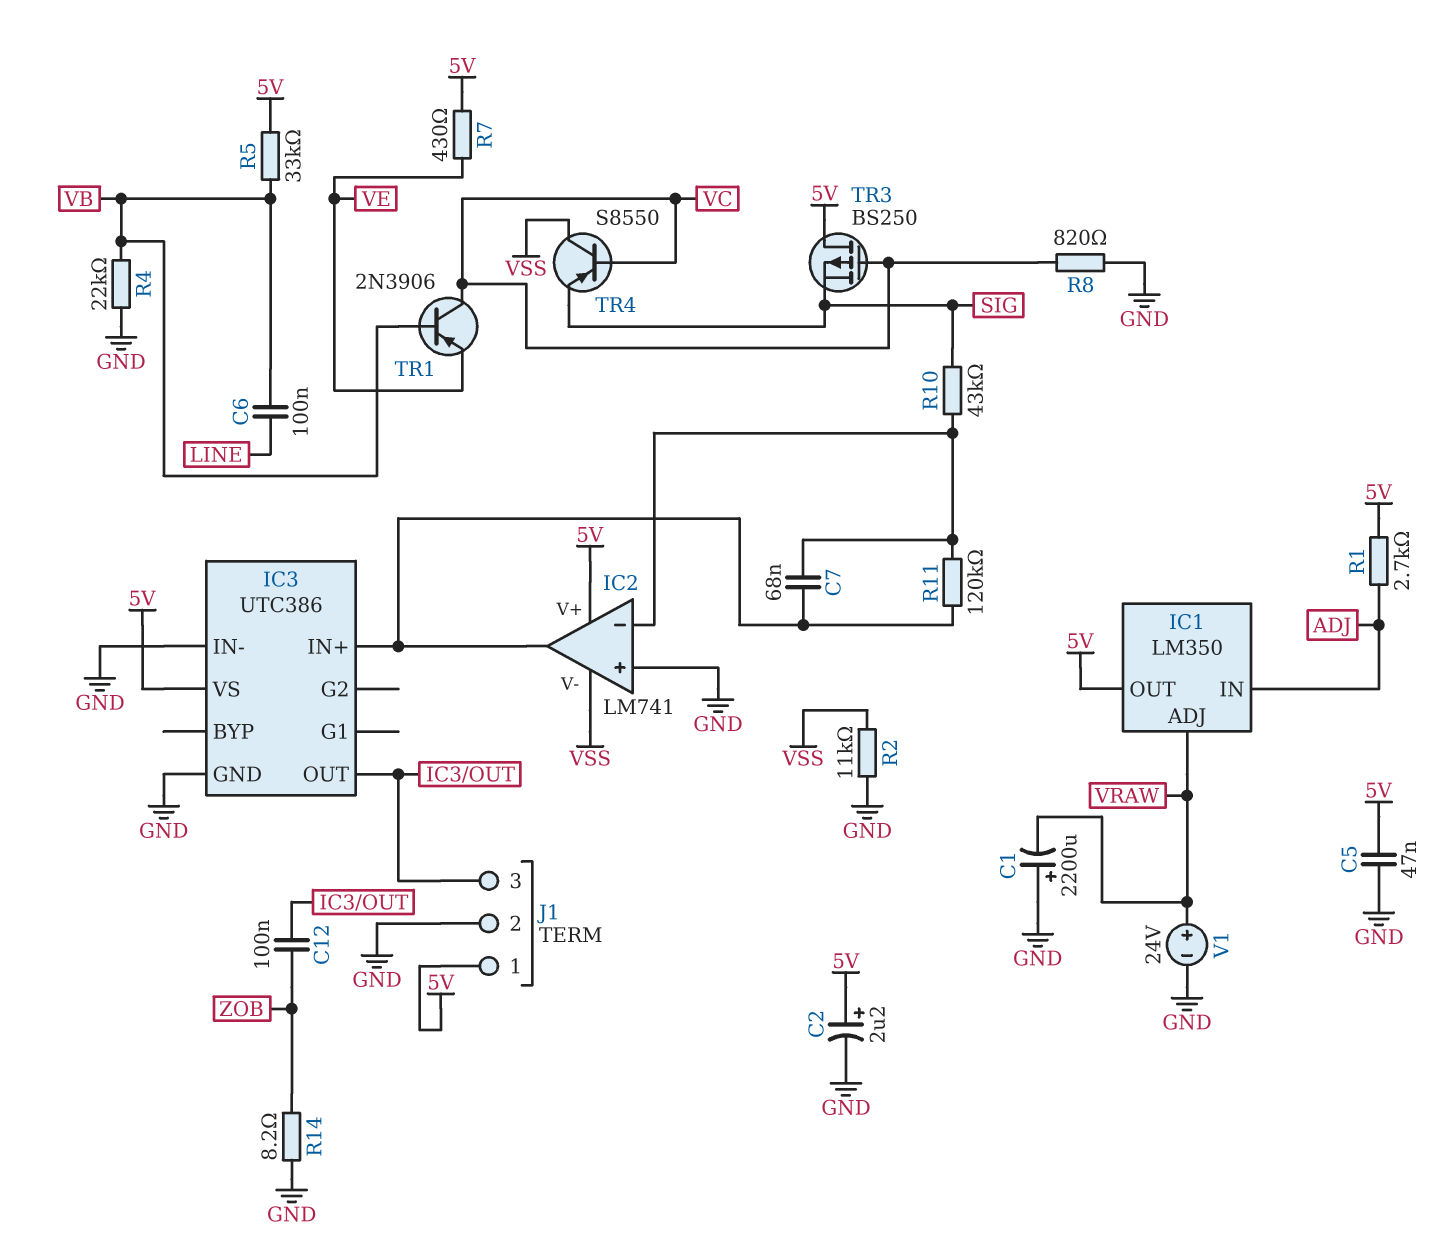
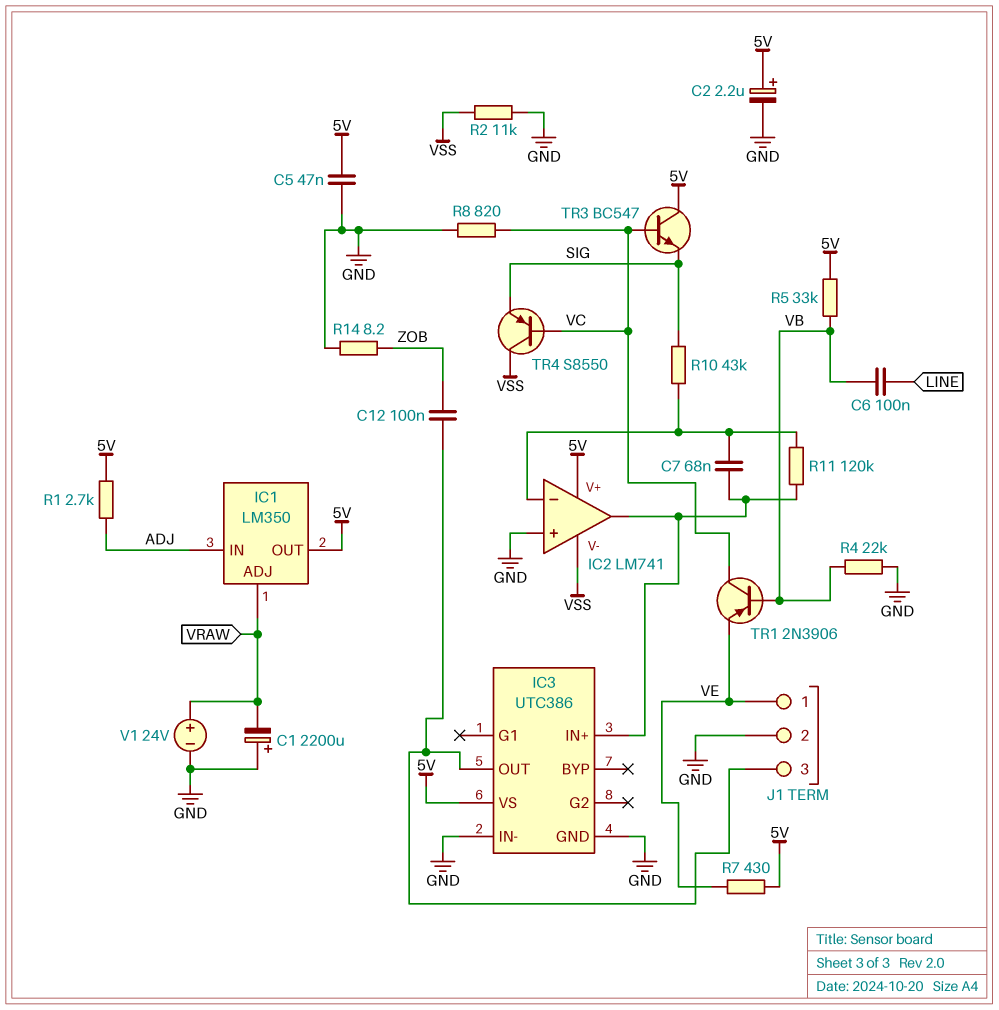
J1 pin 1: 5V -> VE
TR3: PMOS BS250 (G VC, D 5V, S SIG) -> NPN BC547 (B VC, C 5V, E SIG)

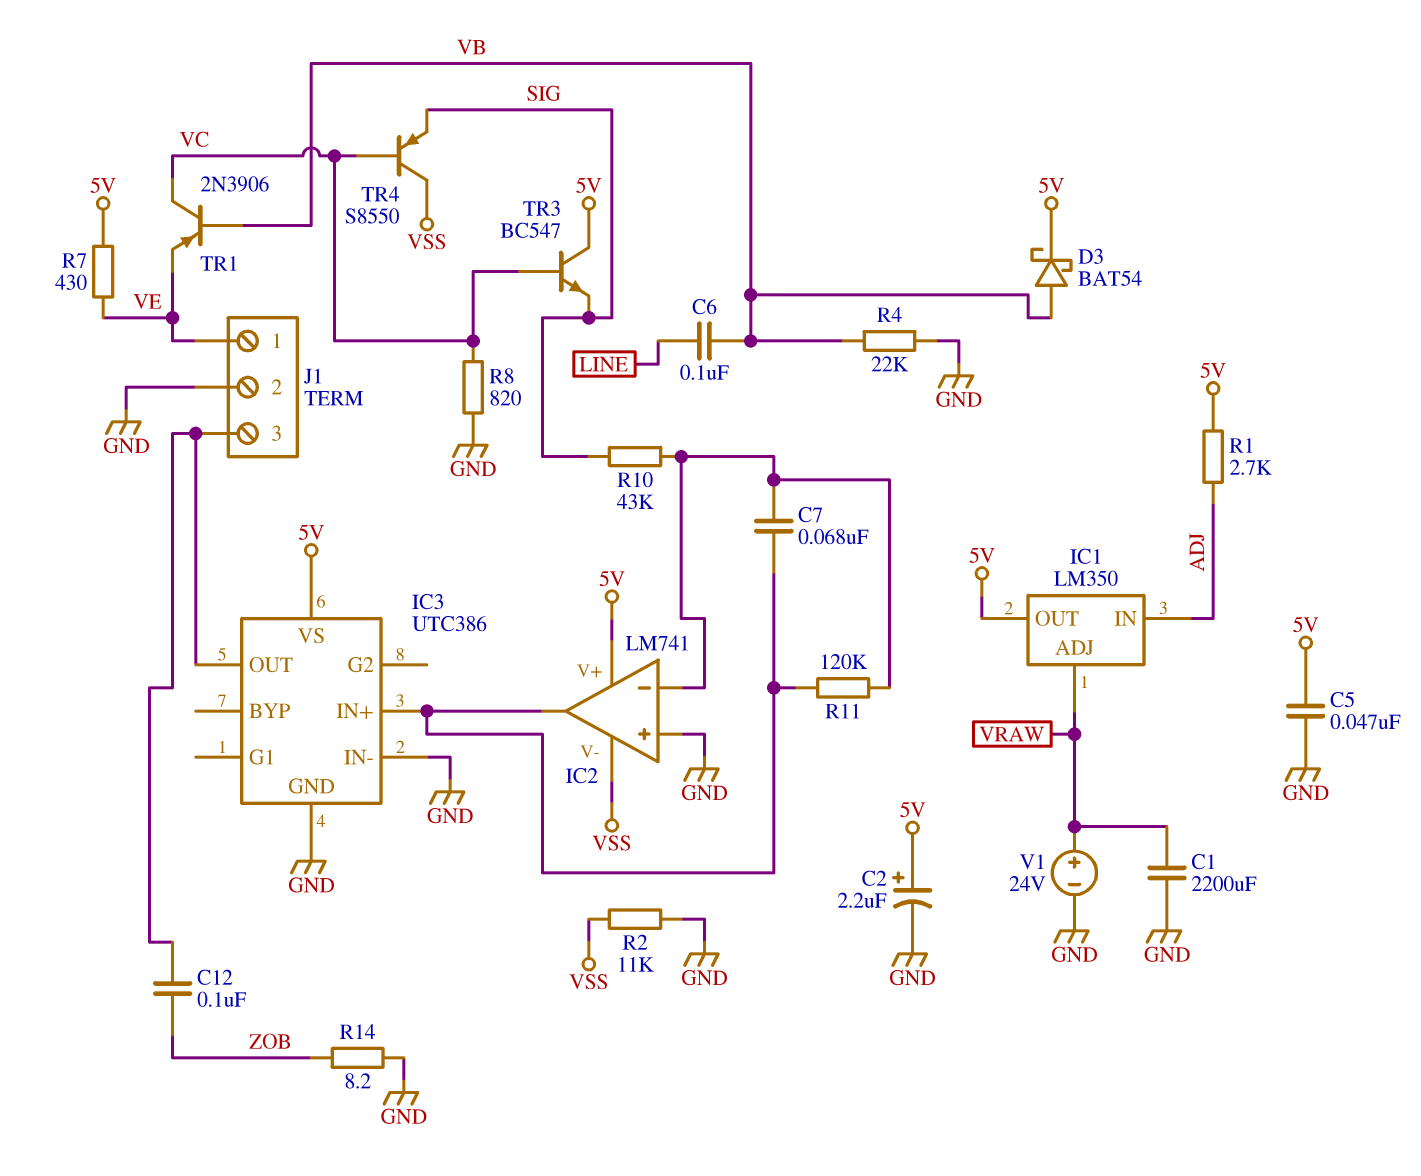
C1: 2200uF (plus GND, minus VRAW) -> 2200uF (GND, VRAW)
D3: none -> schottky BAT54 (A VB, K 5V)
R5: 33k (5V, VB) -> none

